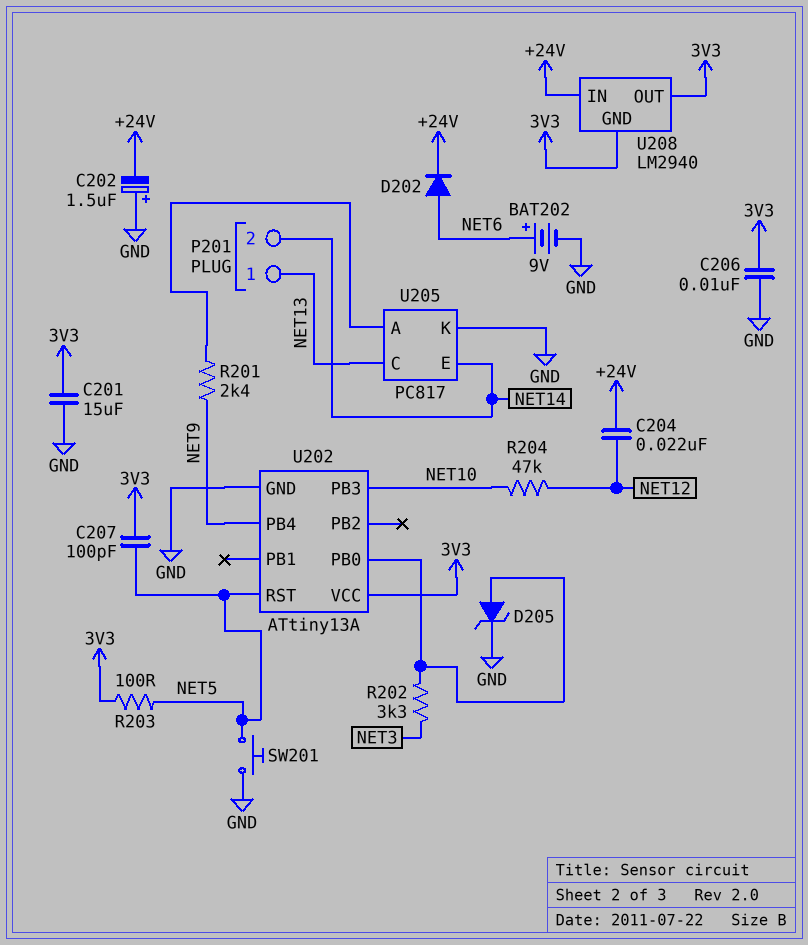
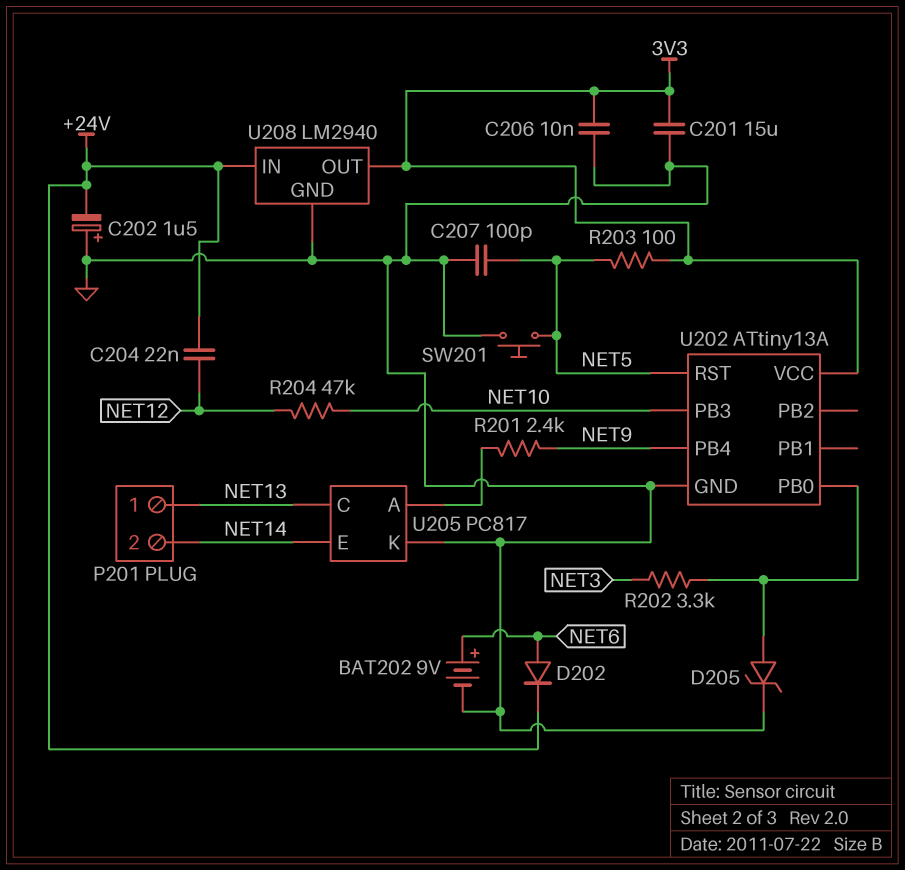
C207: 100pF (3V3, NET5) -> 100pF (GND, NET5)
U208 pin GND: 3V3 -> GND

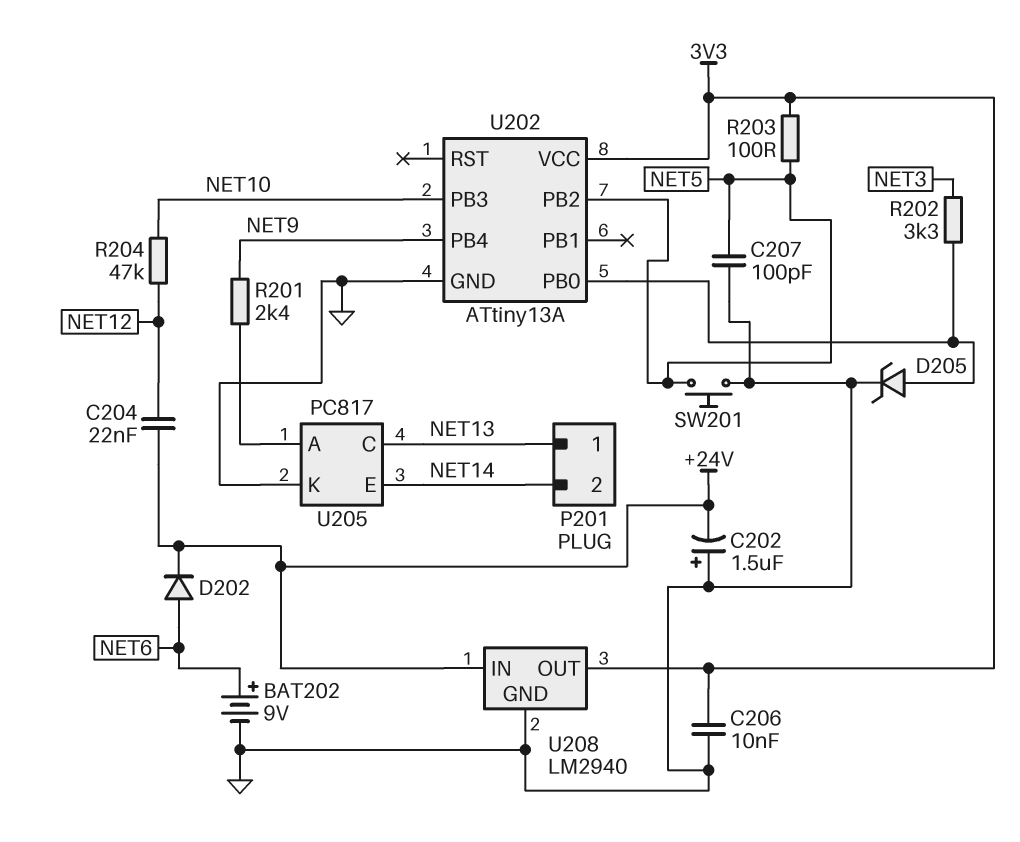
C201: 15uF (3V3, GND) -> none
U202 pin PB2: none -> NET5
U202 pin RST: NET5 -> none

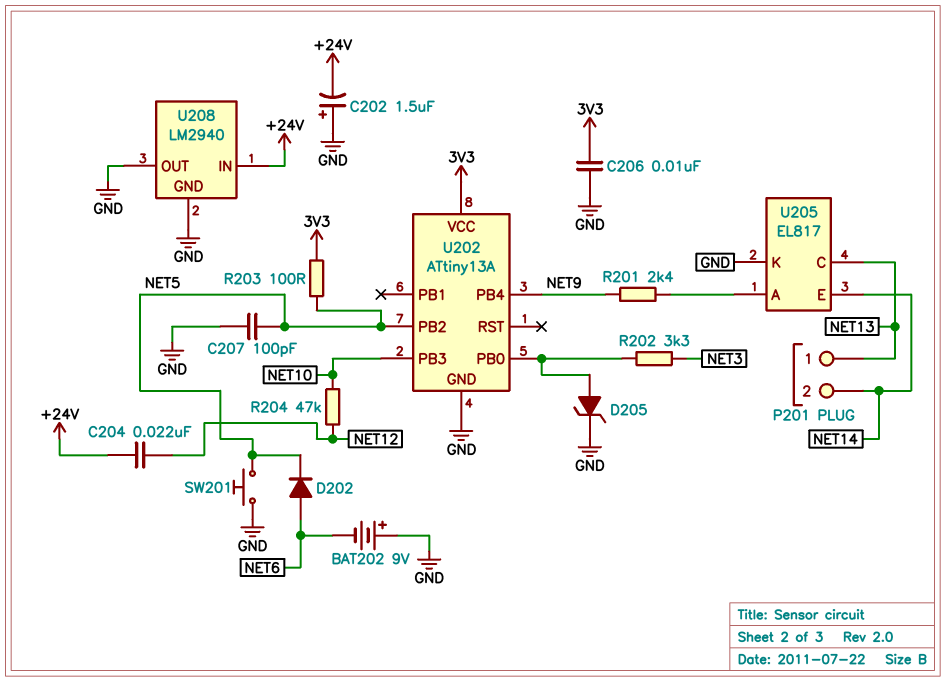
BAT202: 9V (plus NET6, minus GND) -> 9V (plus GND, minus NET6)
D202: diode (A NET6, K +24V) -> diode (A NET6, K NET5)
U205: PC817 -> EL817
U208 pin OUT: 3V3 -> GND

